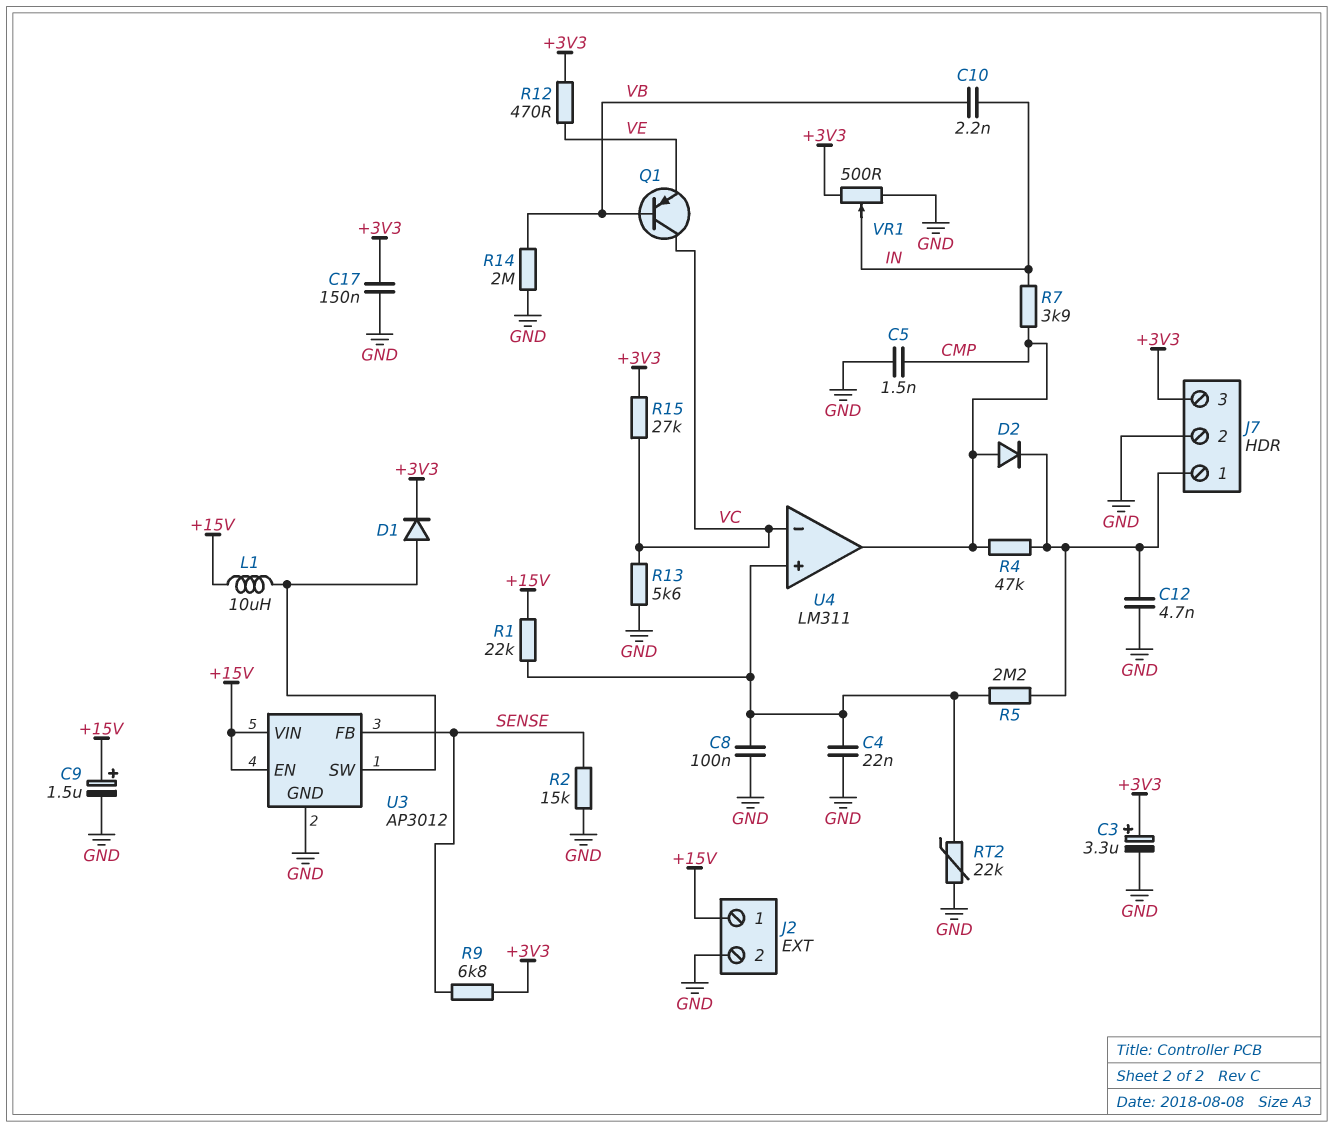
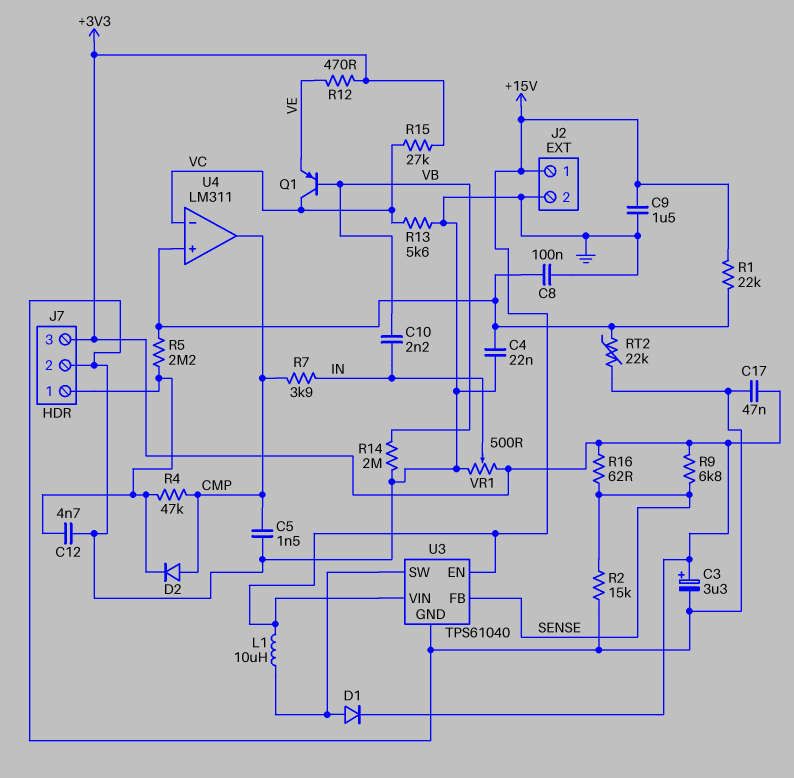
C9: 1.5uF (plus +15V, minus GND) -> 1.5uF (+15V, GND)
C17: 150nF (+3V3, GND) -> 47nF (+3V3, GND)
R16: none -> 62 (+3V3, SENSE)
U3: AP3012 -> TPS61040

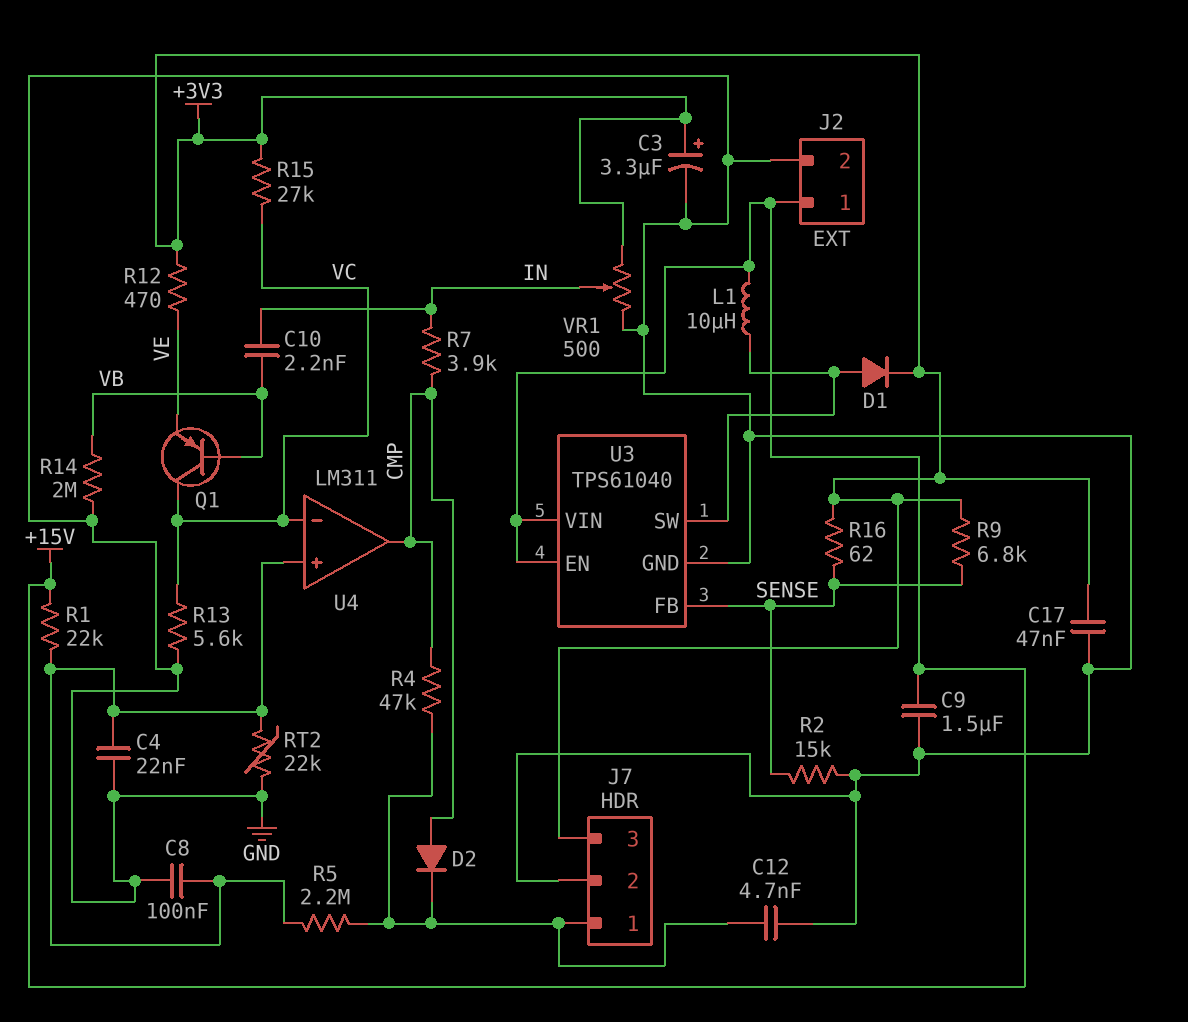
C5: 1.5nF (CMP, GND) -> none

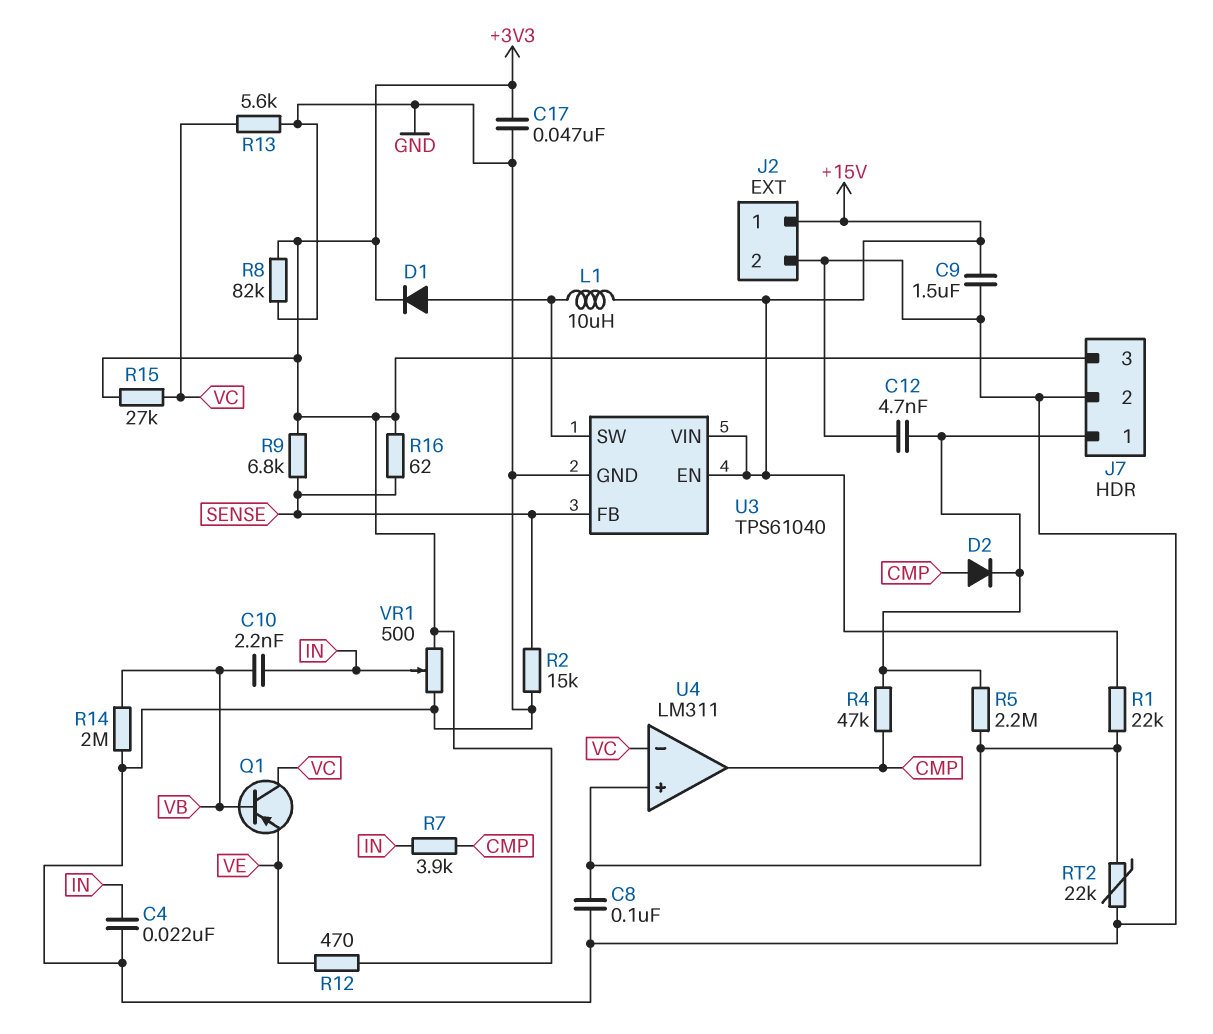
C3: 3.3uF (plus +3V3, minus GND) -> none
C4: 22nF (GND, U4/in+) -> 22nF (GND, IN)
R8: none -> 82k (+3V3, GND)

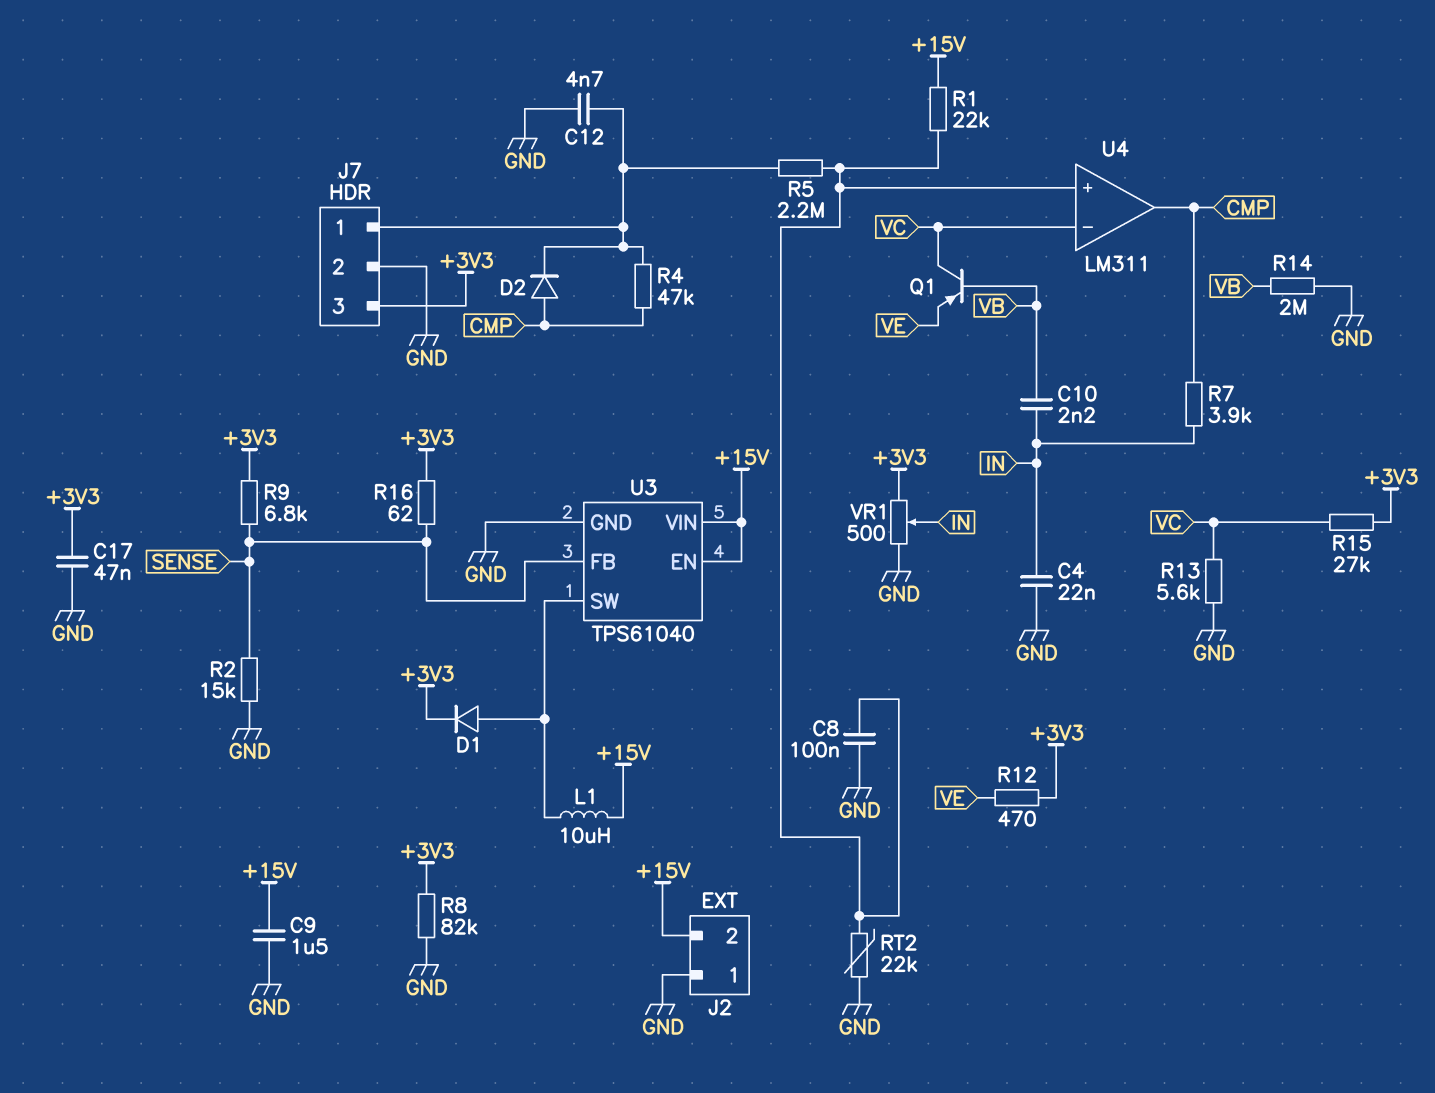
J2 pin 1: +15V -> GND
J2 pin 2: GND -> +15V

